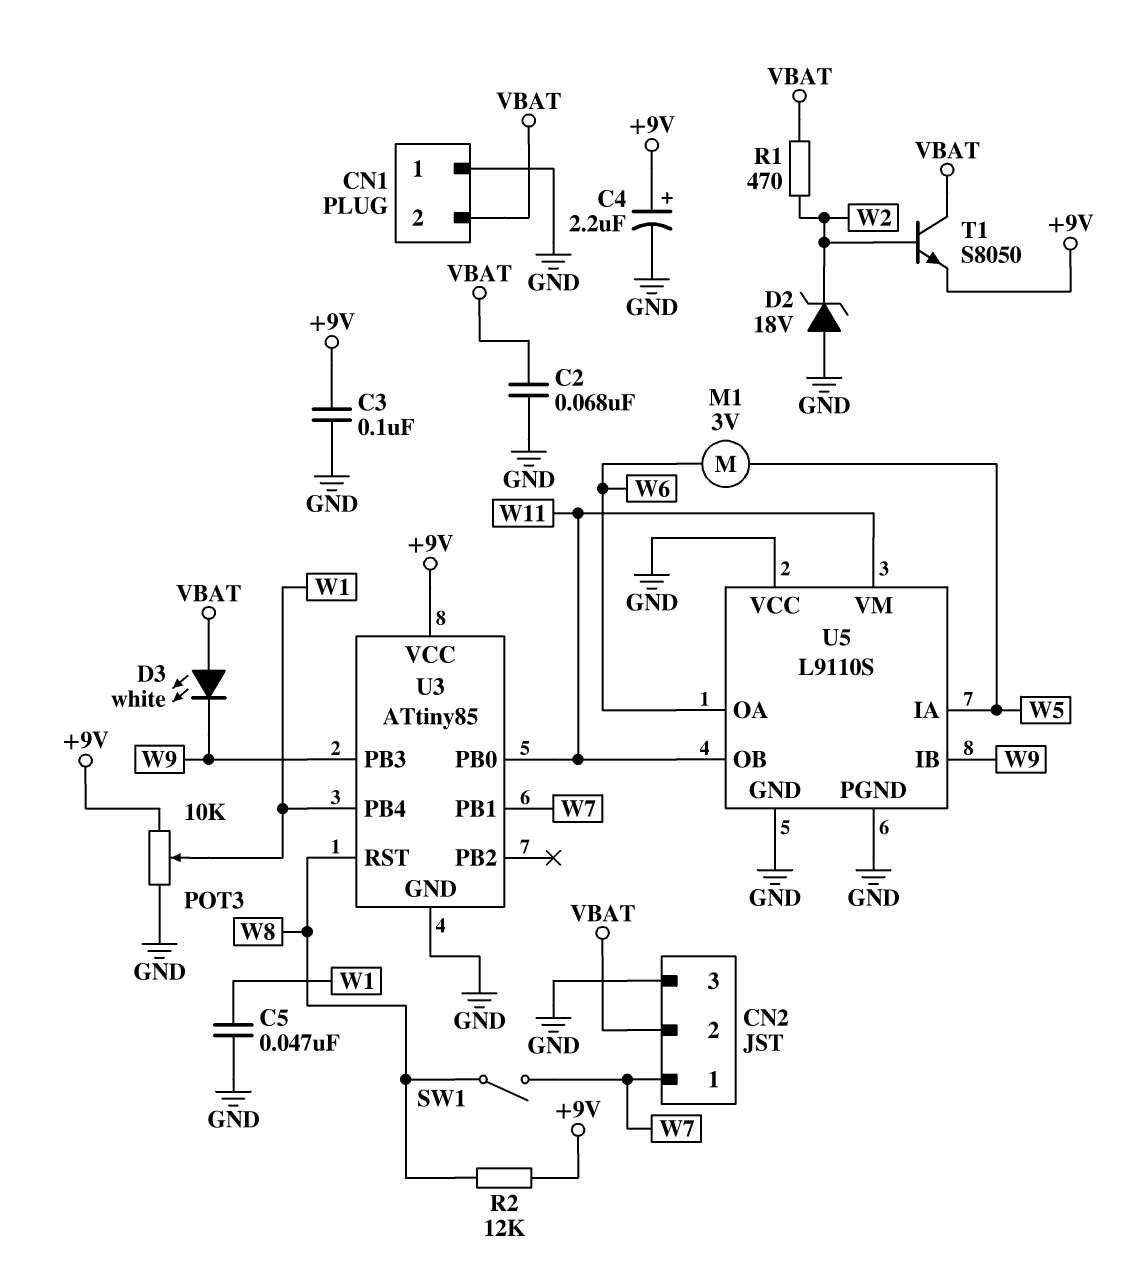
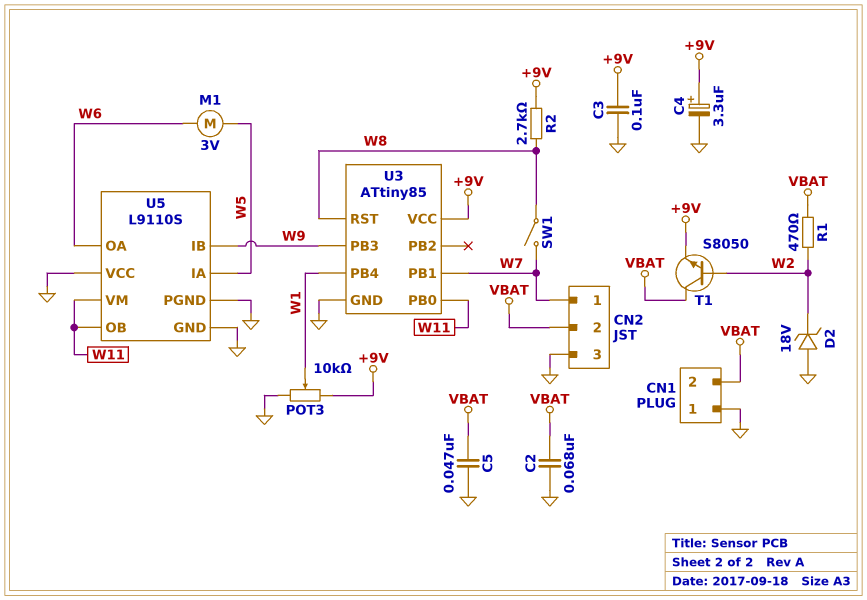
C4: 2.2uF (plus +9V, minus GND) -> 3.3uF (plus +9V, minus GND)
C5: 47nF (GND, W1) -> 47nF (GND, VBAT)
D3: LED white (A VBAT, K W9) -> none
R2: 12k (+9V, W8) -> 2.7k (+9V, W8)

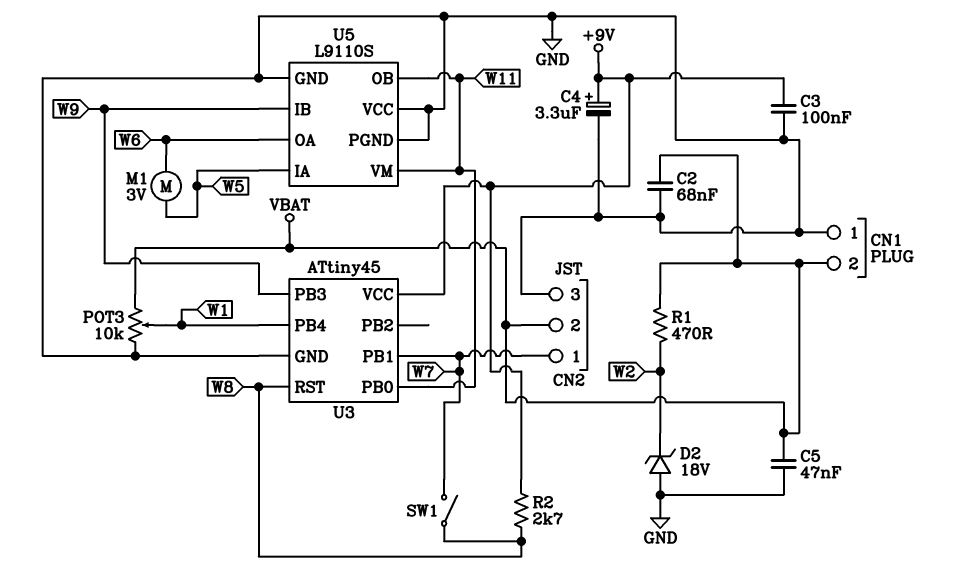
POT3: 10k (+9V, GND, wiper W1) -> 10k (GND, VBAT, wiper W1)
T1: NPN S8050 (B W2, C VBAT, E +9V) -> none
U3: ATtiny85 -> ATtiny45

